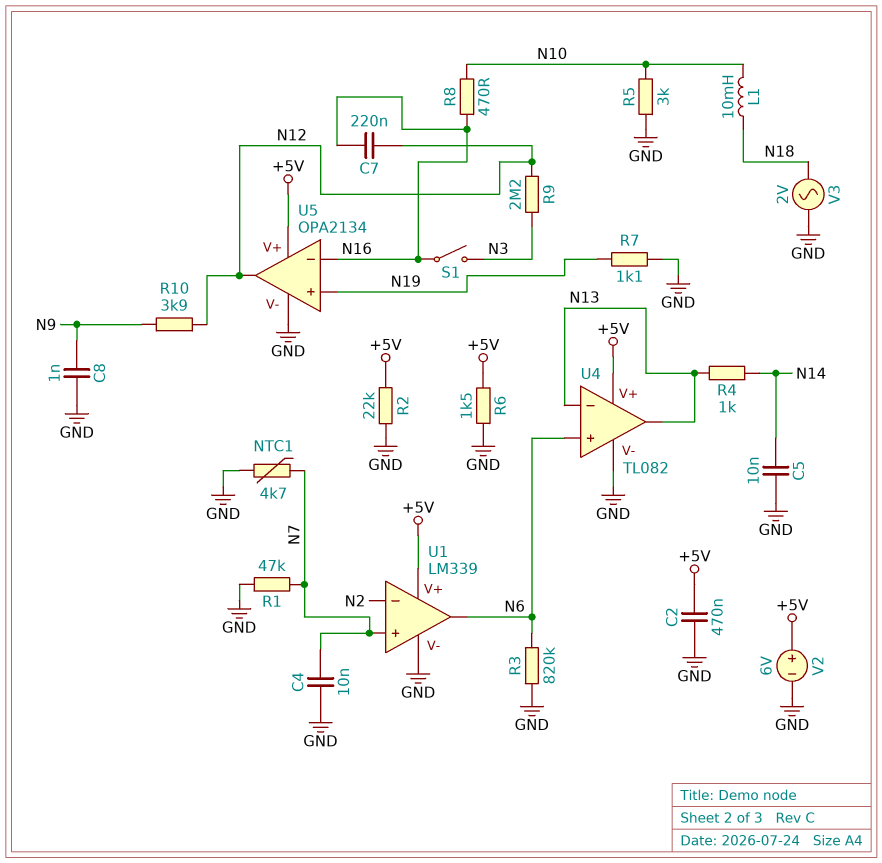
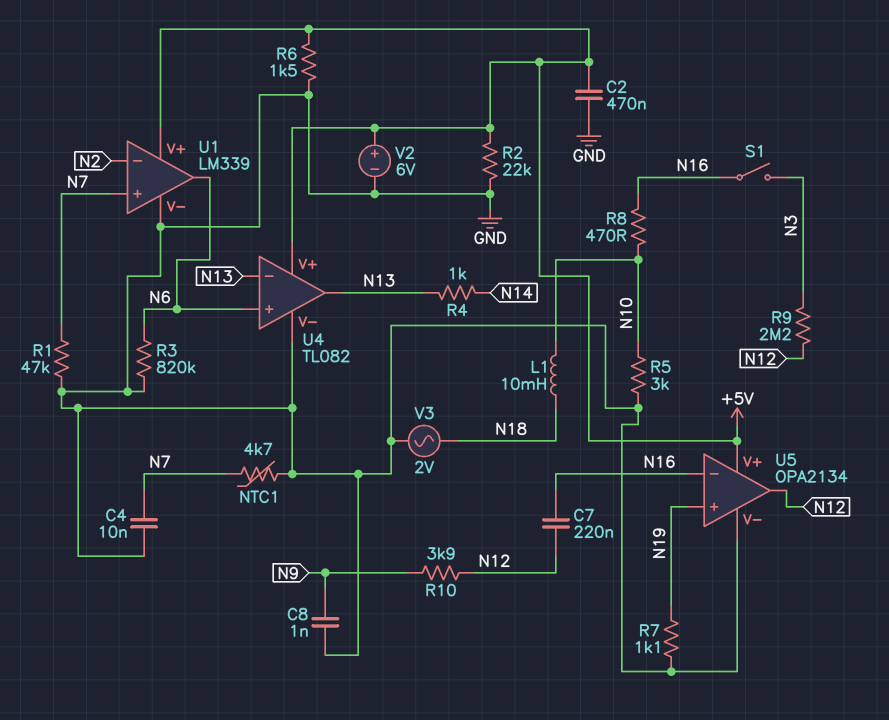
C5: 10nF (GND, N14) -> none

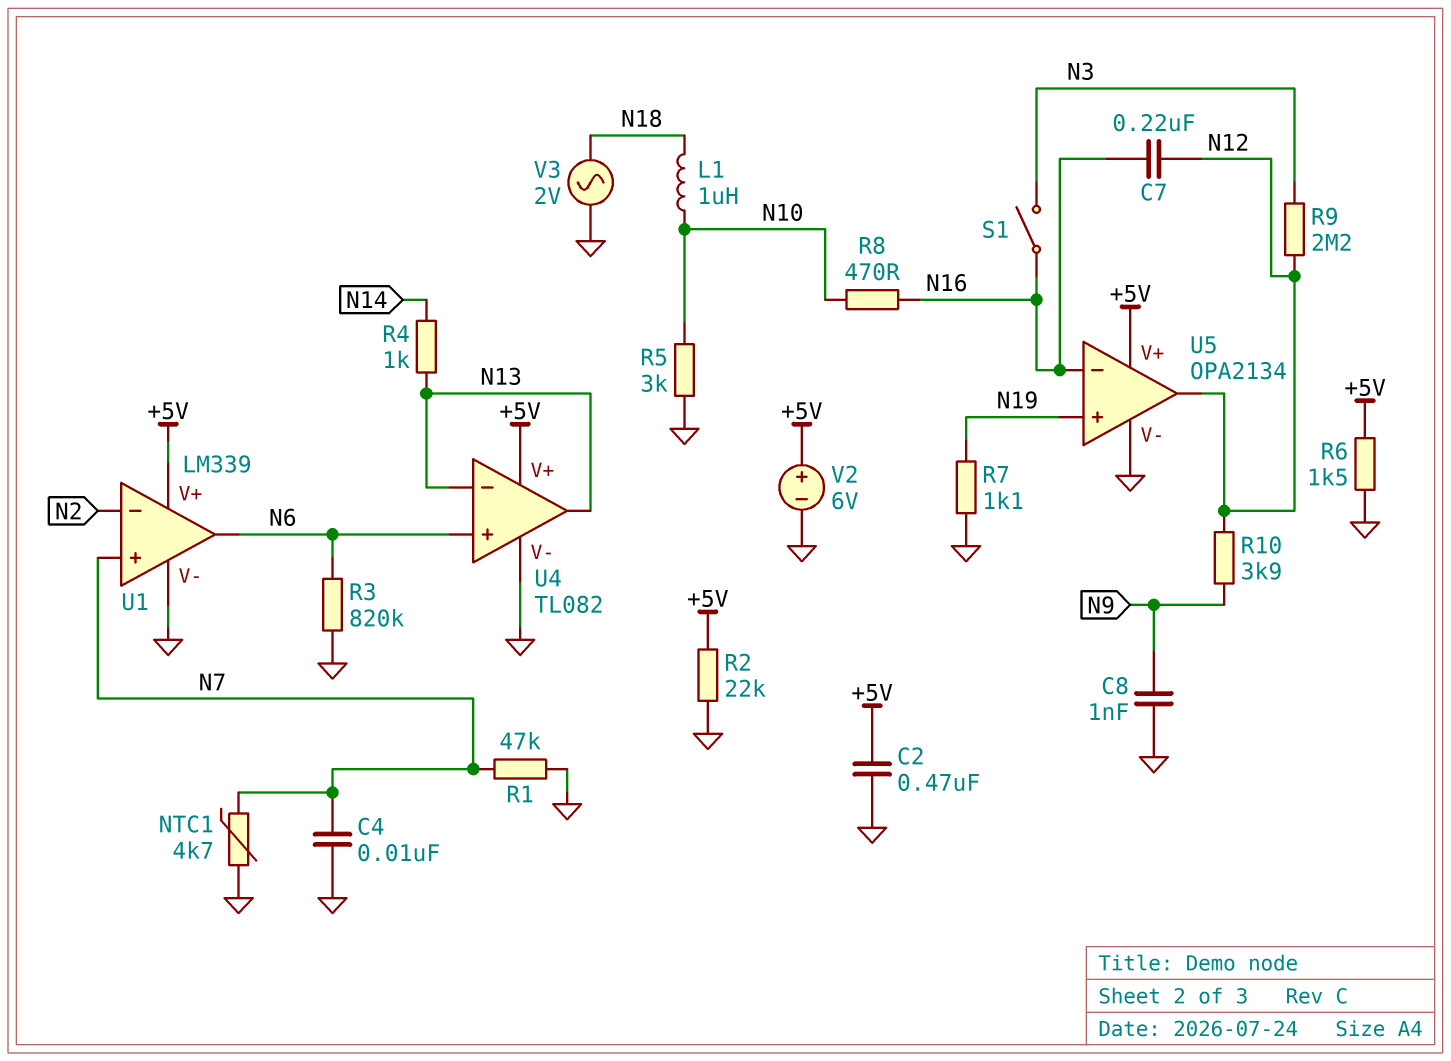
L1: 10mH (N10, N18) -> 1uH (N10, N18)

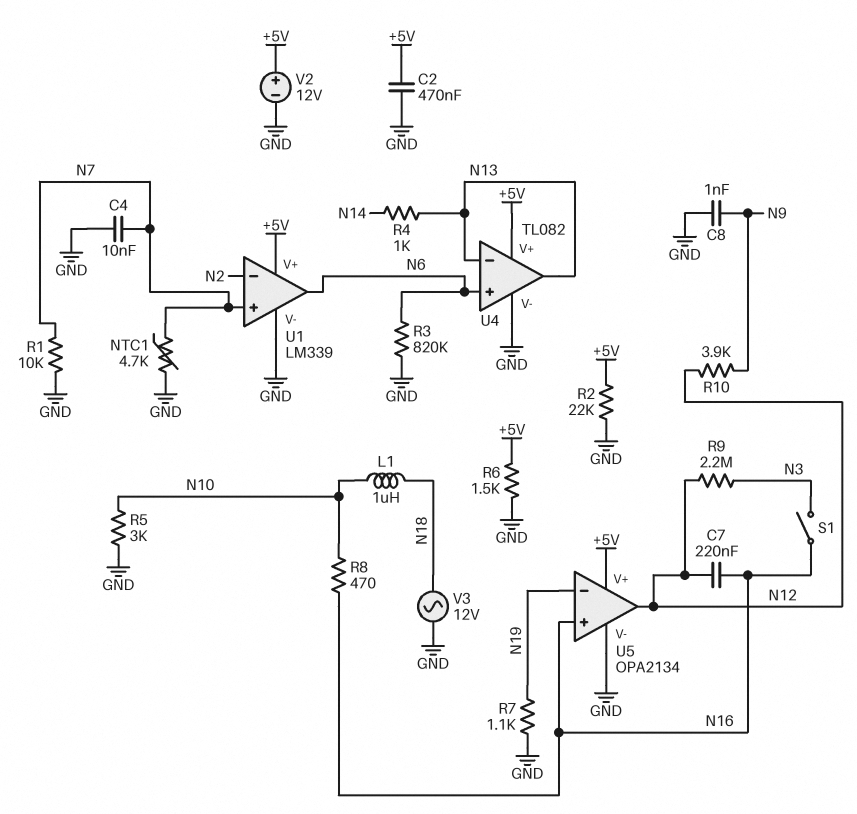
R1: 47k (GND, N7) -> 10k (GND, N7)
U5 pin in+: N19 -> N16
U5 pin in-: N16 -> N19
V2: 6V (plus +5V, minus GND) -> 12V (plus +5V, minus GND)
V3: AC 2V (GND, N18) -> AC 12V (GND, N18)

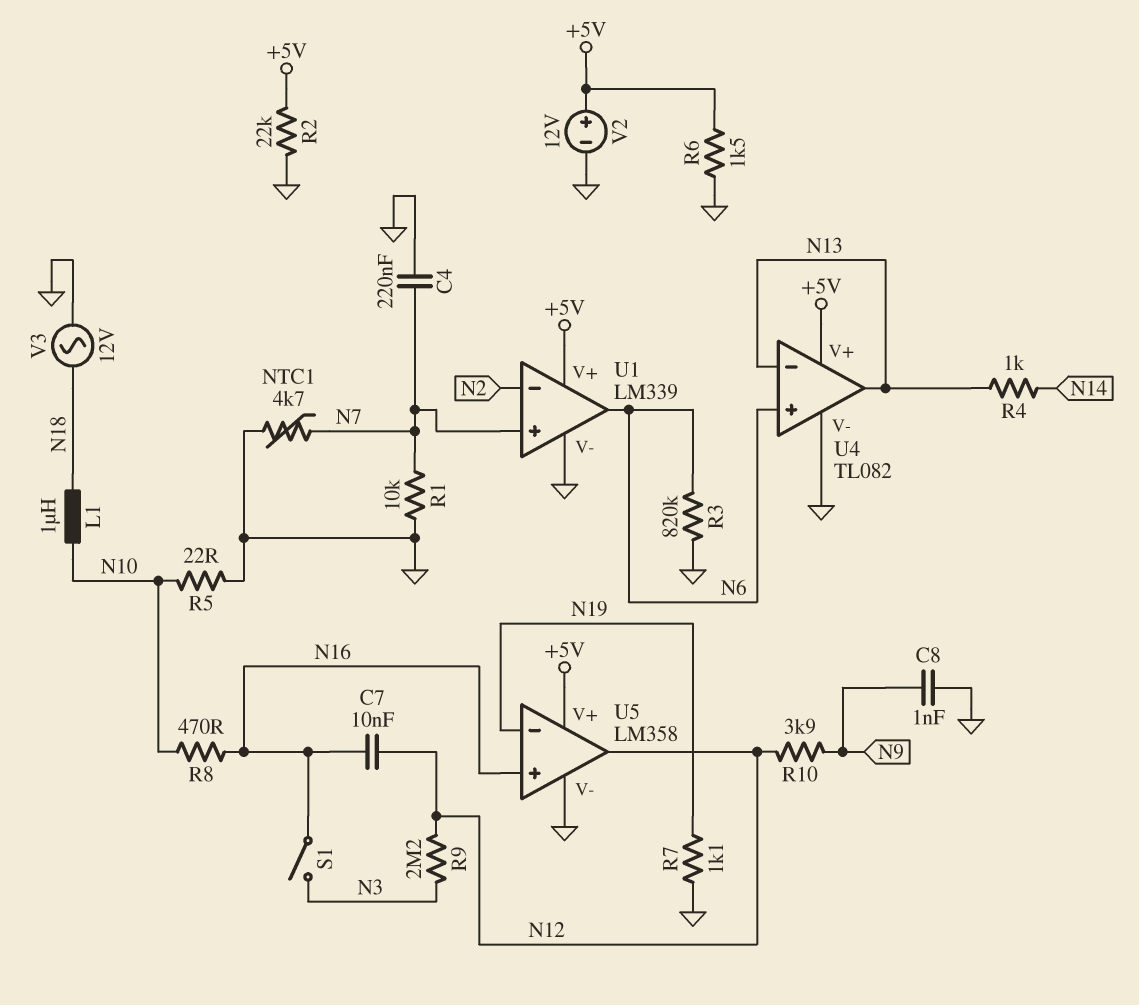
C2: 470nF (+5V, GND) -> none
C4: 10nF (GND, N7) -> 220nF (GND, N7)
C7: 220nF (N12, N16) -> 10nF (N12, N16)
R5: 3k (GND, N10) -> 22 (GND, N10)
U5: OPA2134 -> LM358

